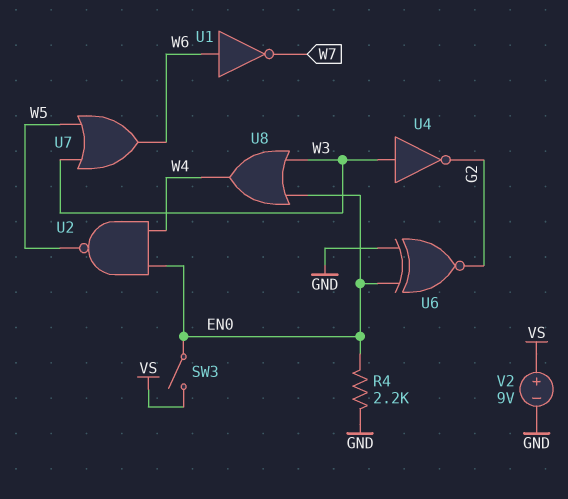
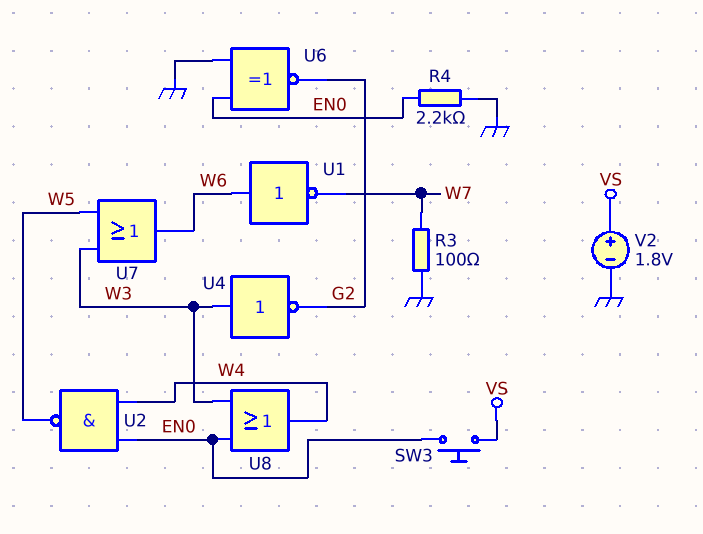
R3: none -> 100 (GND, W7)
SW3: switch (EN0, VS) -> button (EN0, VS)
V2: 9V (plus VS, minus GND) -> 1.8V (plus VS, minus GND)

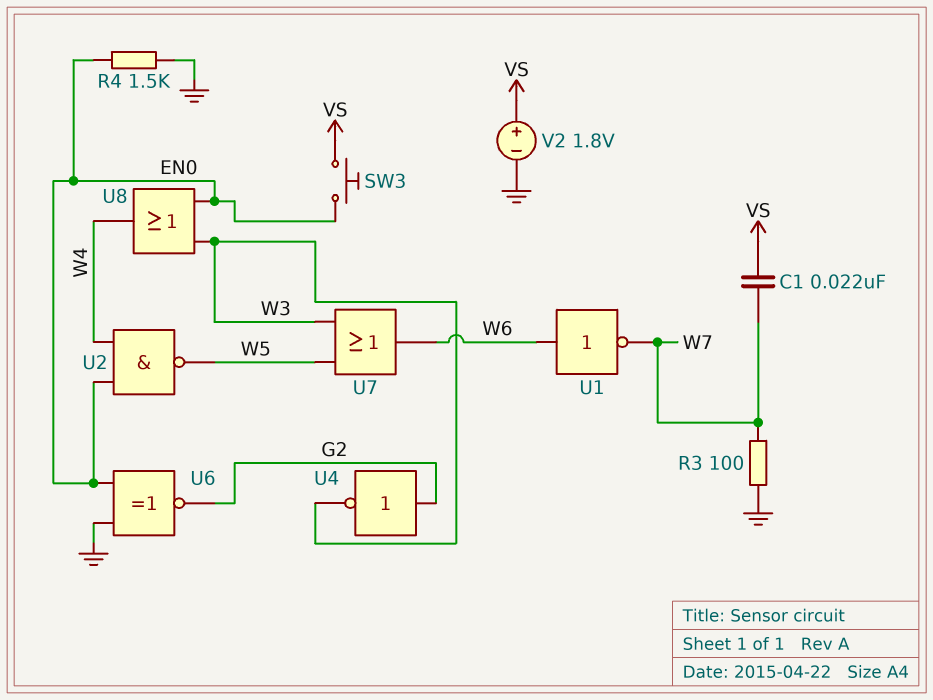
C1: none -> 22nF (VS, W7)
R4: 2.2k (EN0, GND) -> 1.5k (EN0, GND)
U4: NOT (in W3, out G2) -> NOT (in G2, out W3)

